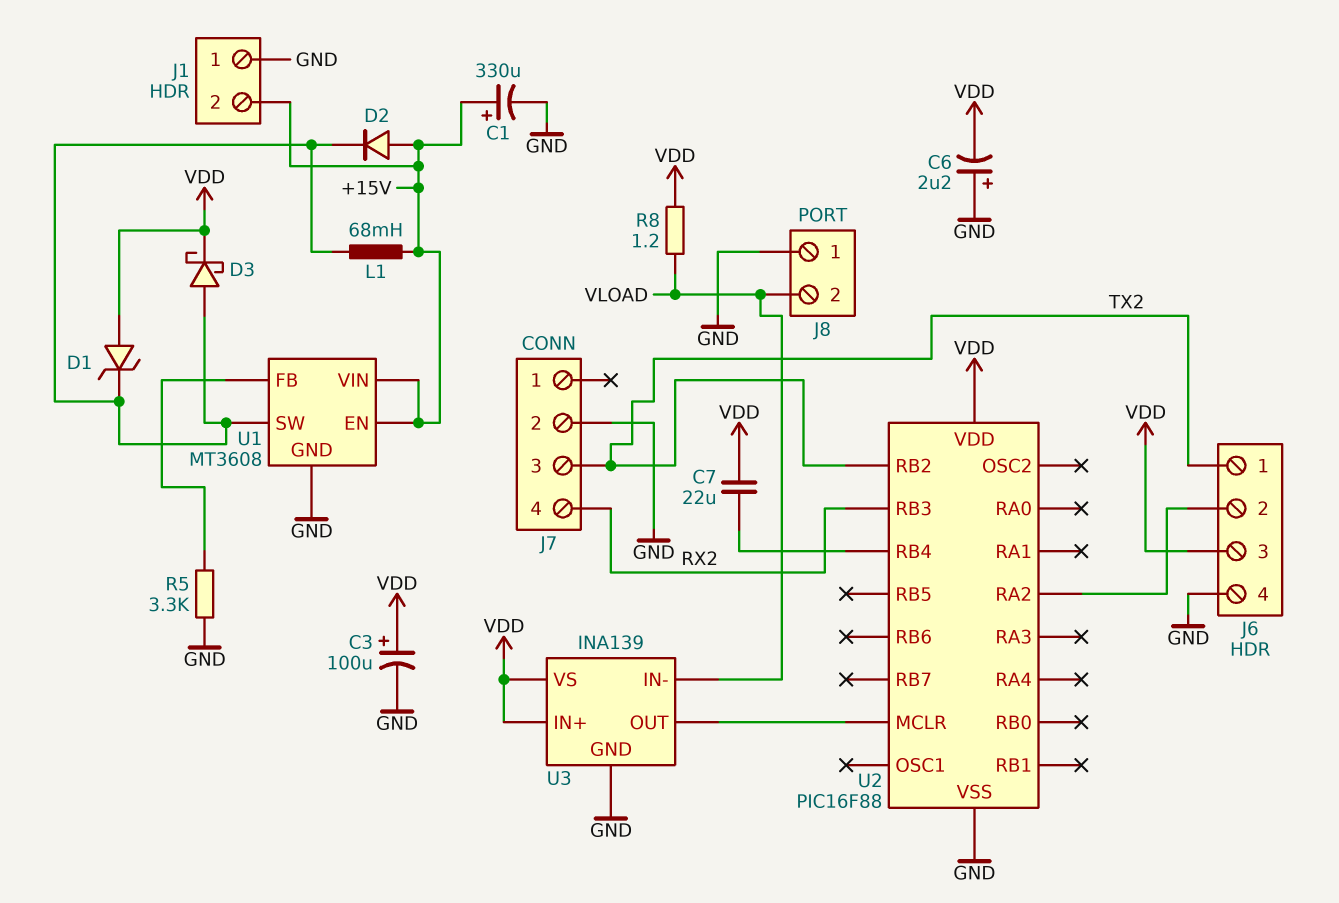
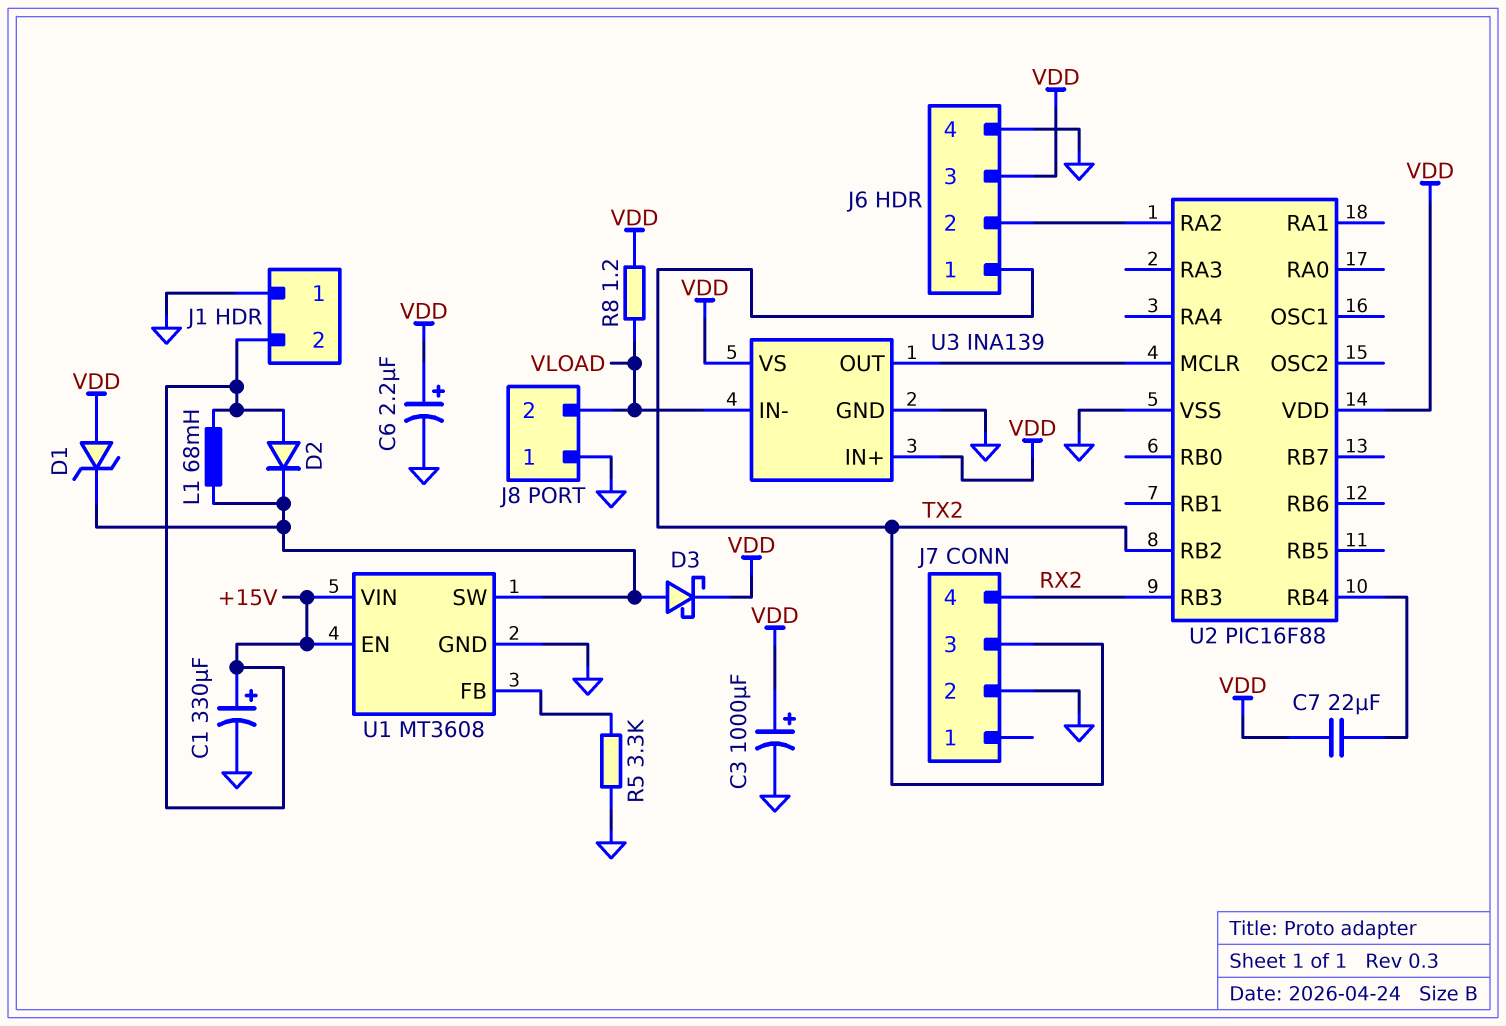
C3: 100uF (plus VDD, minus GND) -> 1000uF (plus VDD, minus GND)
C6: 2.2uF (plus GND, minus VDD) -> 2.2uF (plus VDD, minus GND)

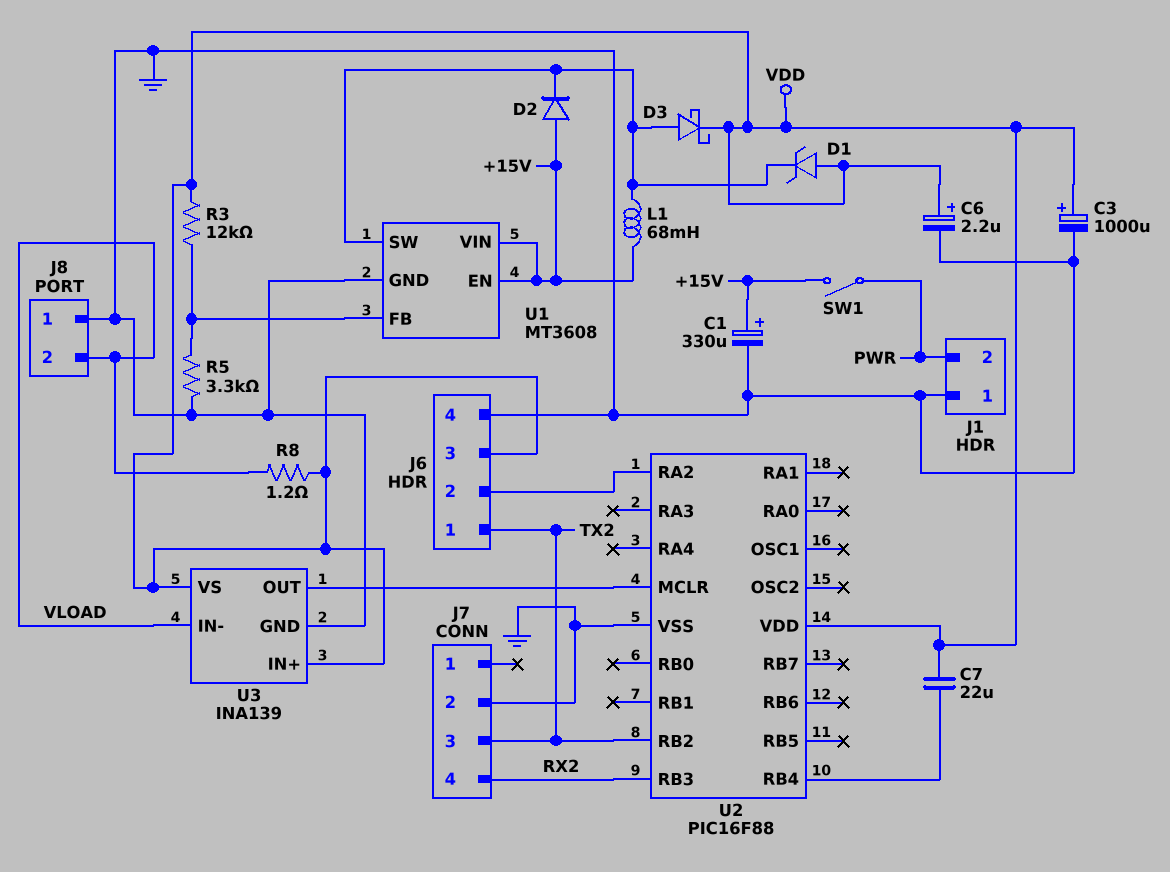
J1 pin 2: +15V -> PWR
R3: none -> 12k (U1/FB, VDD)
SW1: none -> switch (+15V, PWR)

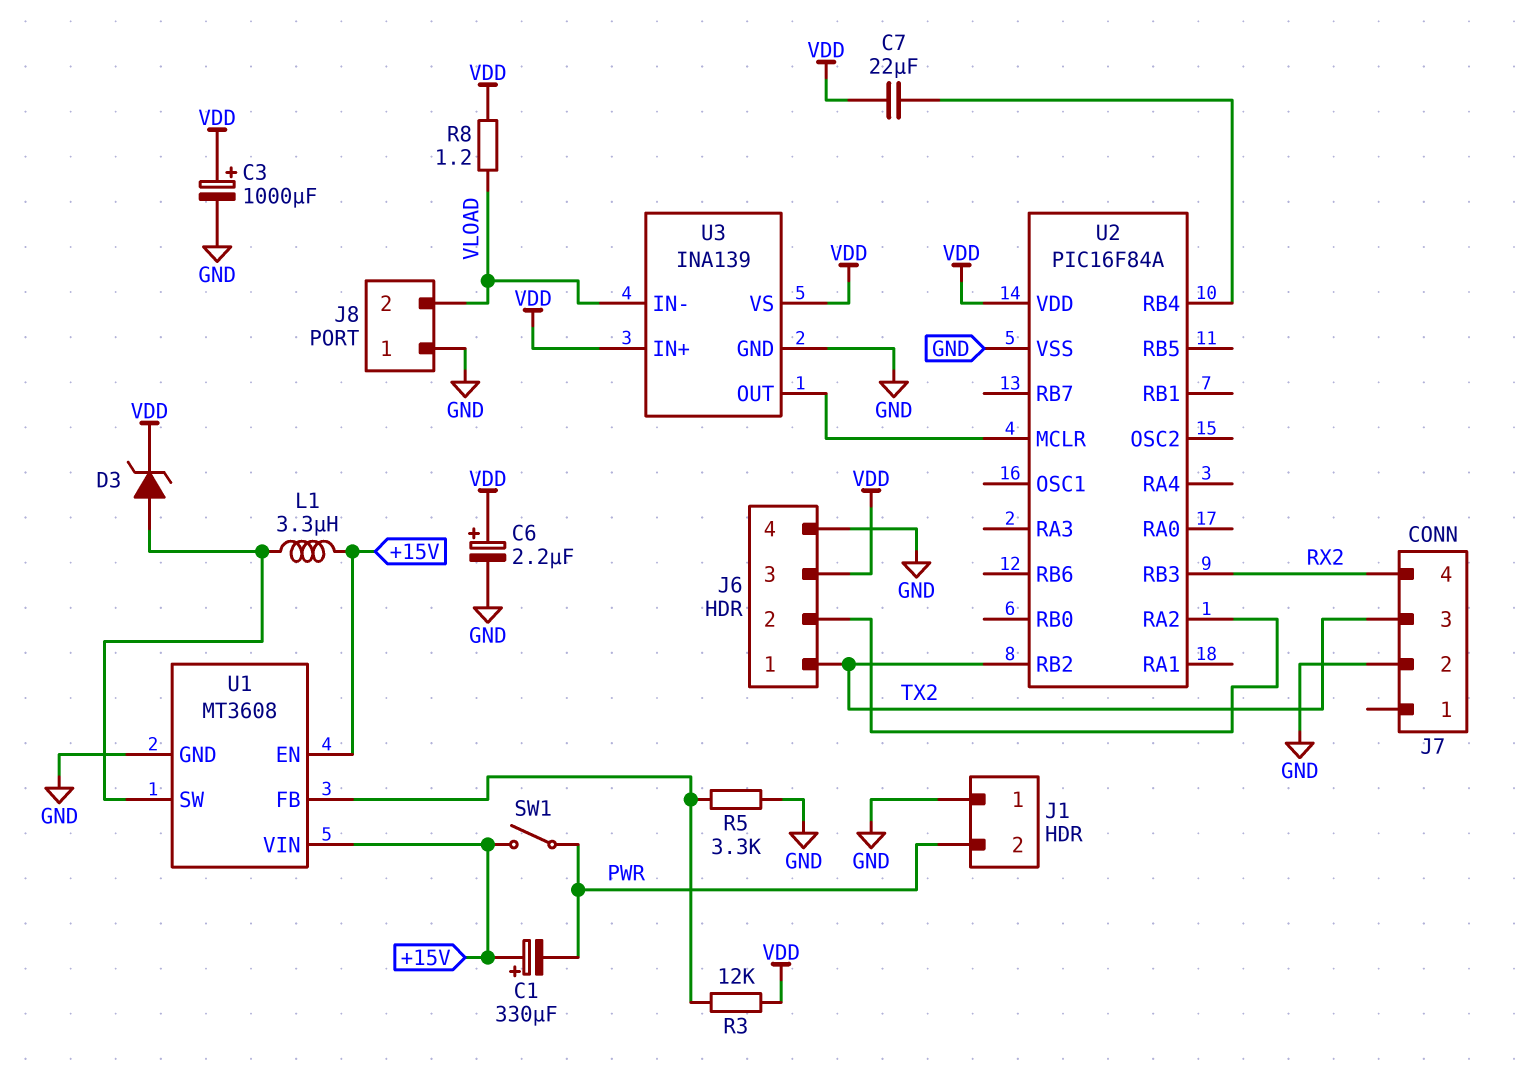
C1: 330uF (plus +15V, minus GND) -> 330uF (plus +15V, minus PWR)
D1: zener (A VDD, K U1/SW) -> none
D2: diode (A +15V, K U1/SW) -> none
D3: schottky (A U1/SW, K VDD) -> zener (A U1/SW, K VDD)
L1: 68mH (+15V, U1/SW) -> 3.3uH (+15V, U1/SW)
U2: PIC16F88 -> PIC16F84A

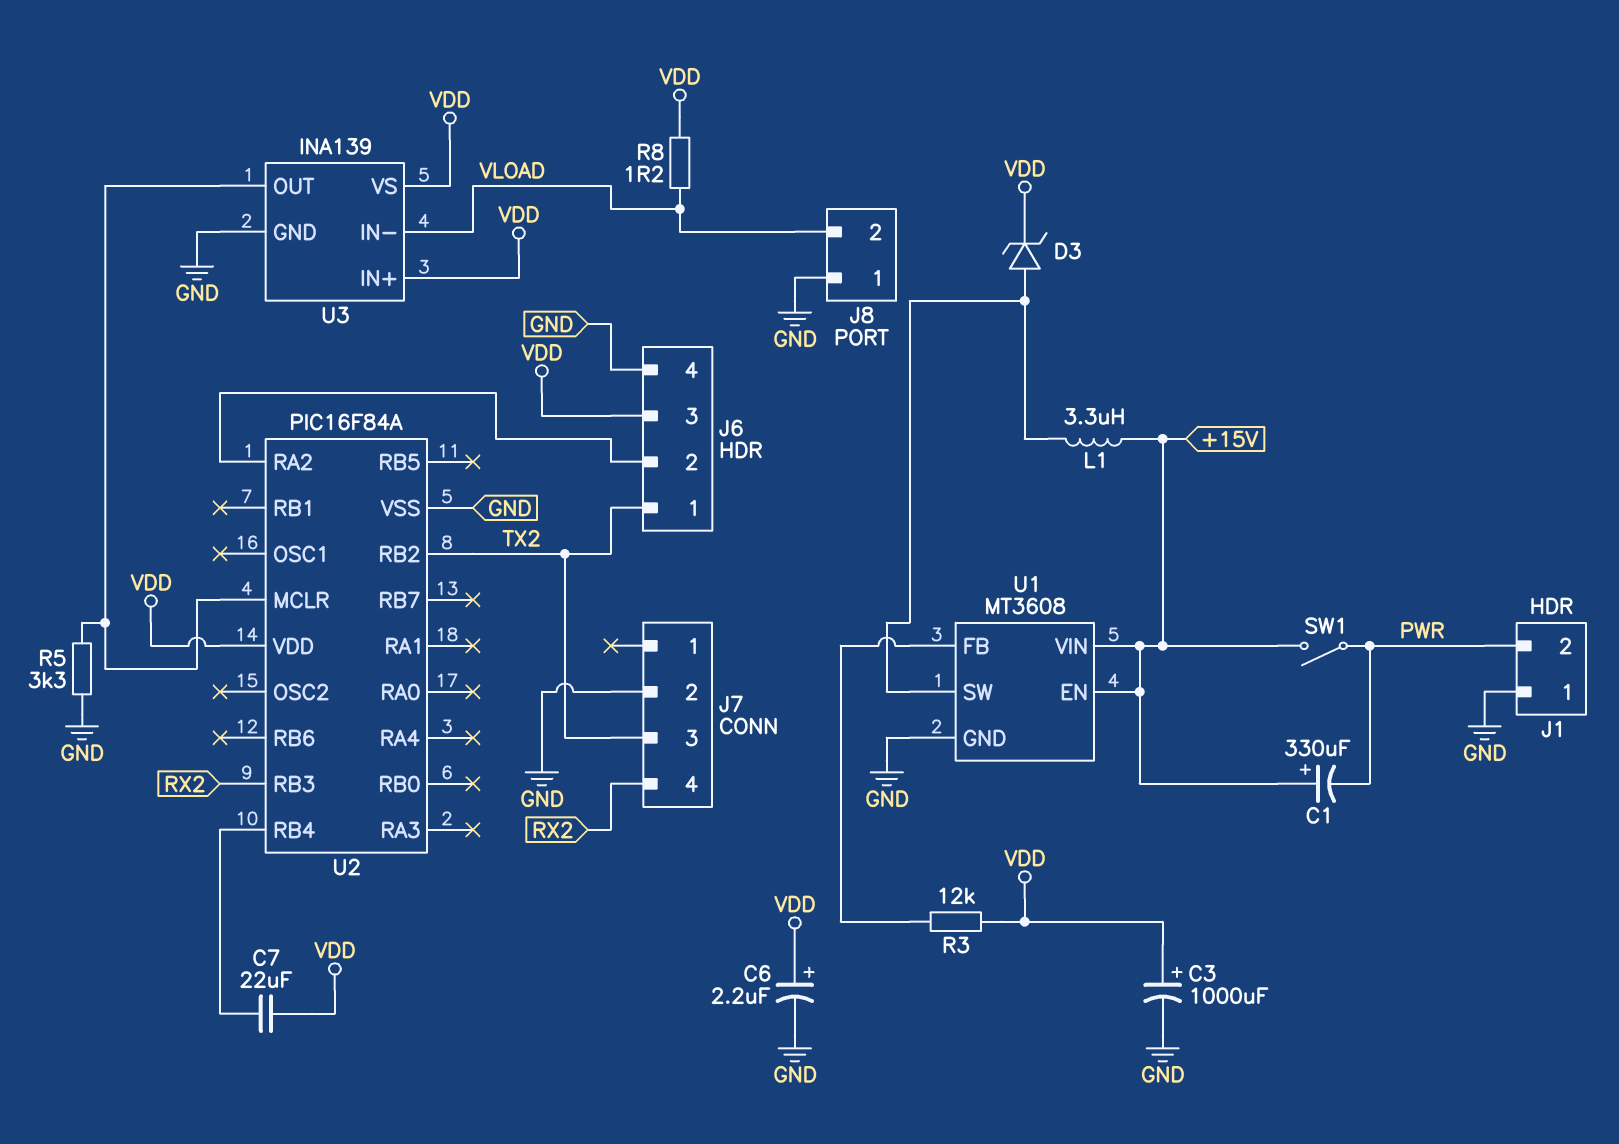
R5: 3.3k (GND, U1/FB) -> 3.3k (GND, U2/MCLR)

